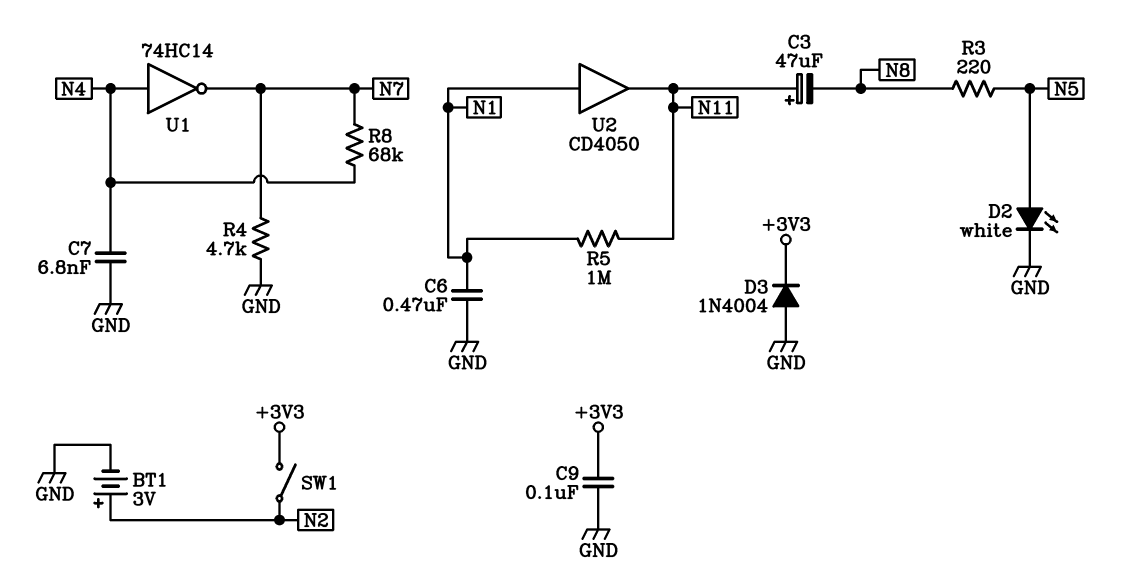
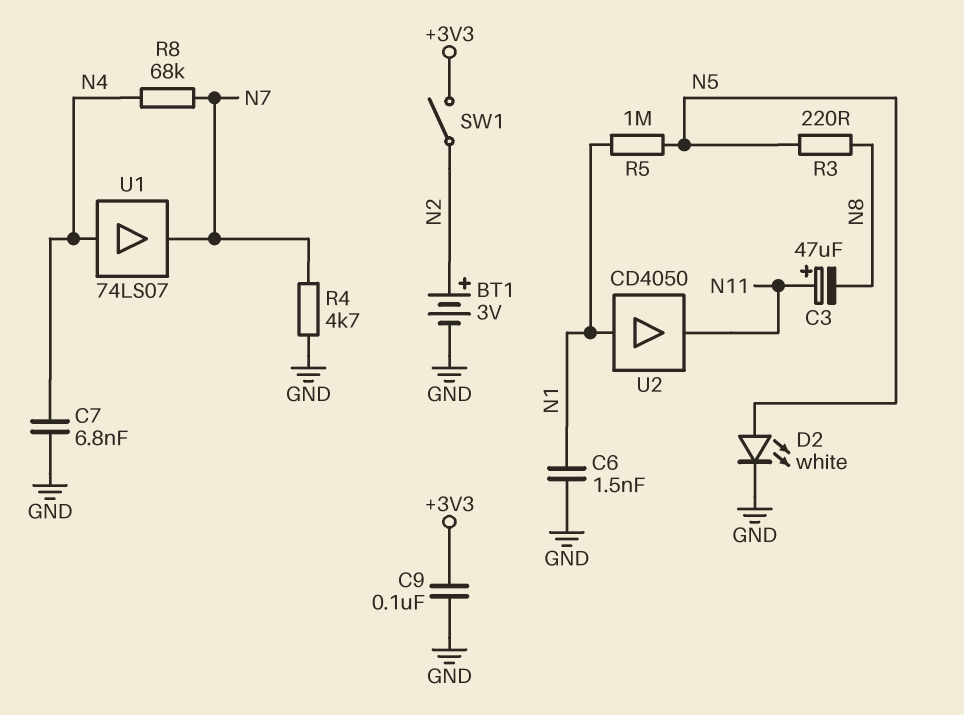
C6: 470nF (GND, N1) -> 1.5nF (GND, N1)
D3: diode 1N4004 (A GND, K +3V3) -> none
R5: 1M (N1, N11) -> 1M (N1, N5)
U1: NOT 74HC14 (in N4, out N7) -> buffer 74LS07 (in N4, out N7)

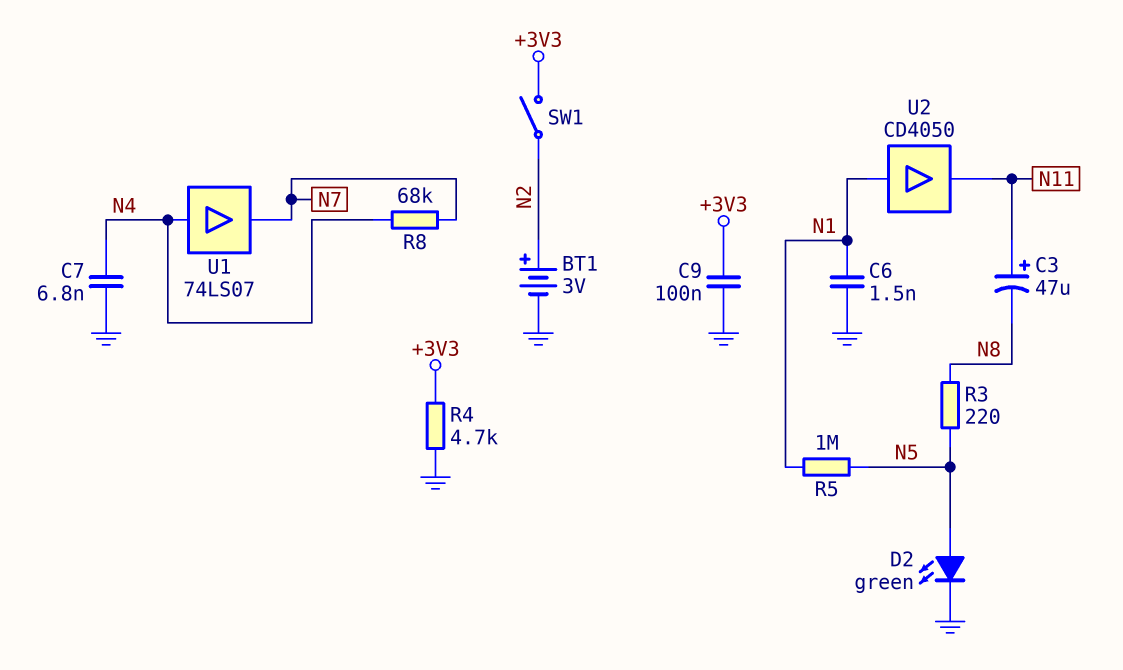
D2: LED white (A N5, K GND) -> LED green (A N5, K GND)
R4: 4.7k (GND, N7) -> 4.7k (+3V3, GND)

